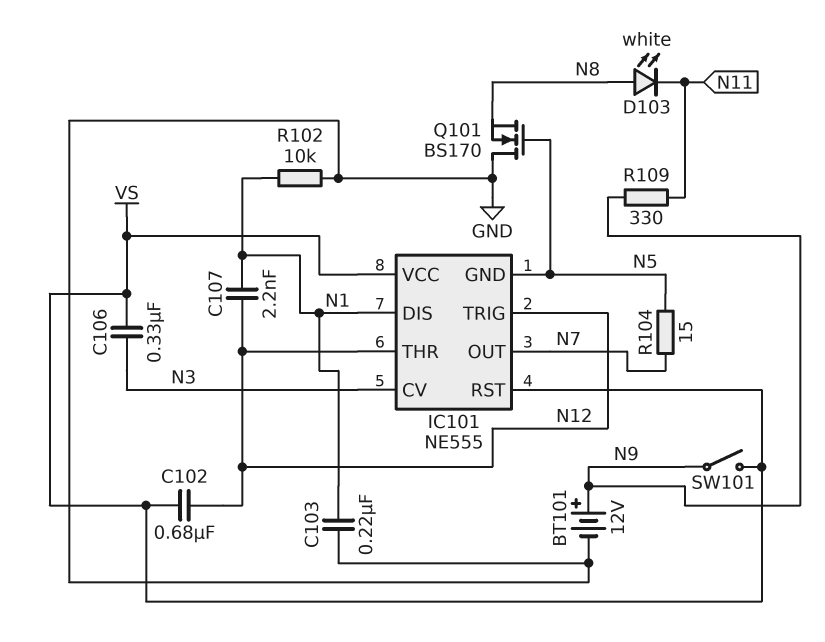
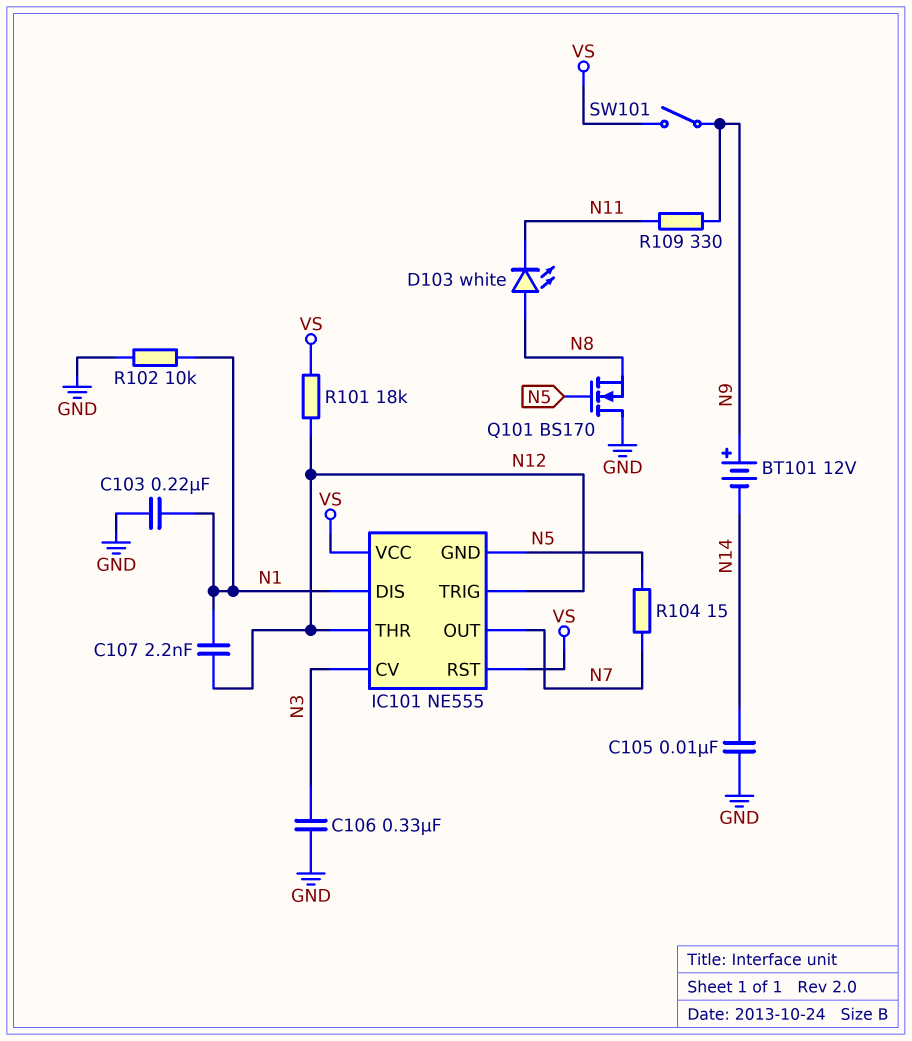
BT101: 12V (plus N9, minus GND) -> 12V (plus N9, minus N14)
C102: 680nF (N12, VS) -> none
C105: none -> 10nF (GND, N14)
C106: 330nF (N3, VS) -> 330nF (GND, N3)
R101: none -> 18k (N12, VS)

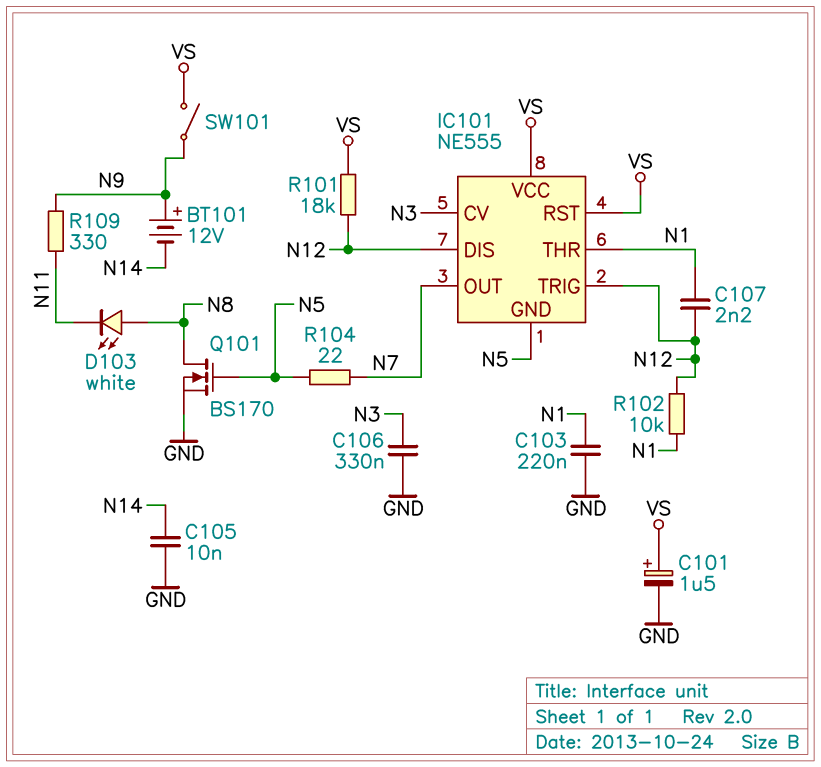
C101: none -> 1.5uF (plus VS, minus GND)
IC101 pin DIS: N1 -> N12
IC101 pin THR: N12 -> N1
Q101: NMOS BS170 (G N5, D GND, S N8) -> NMOS BS170 (G N5, D N8, S GND)
R102: 10k (GND, N1) -> 10k (N1, N12)
R104: 15 (N5, N7) -> 22 (N5, N7)

